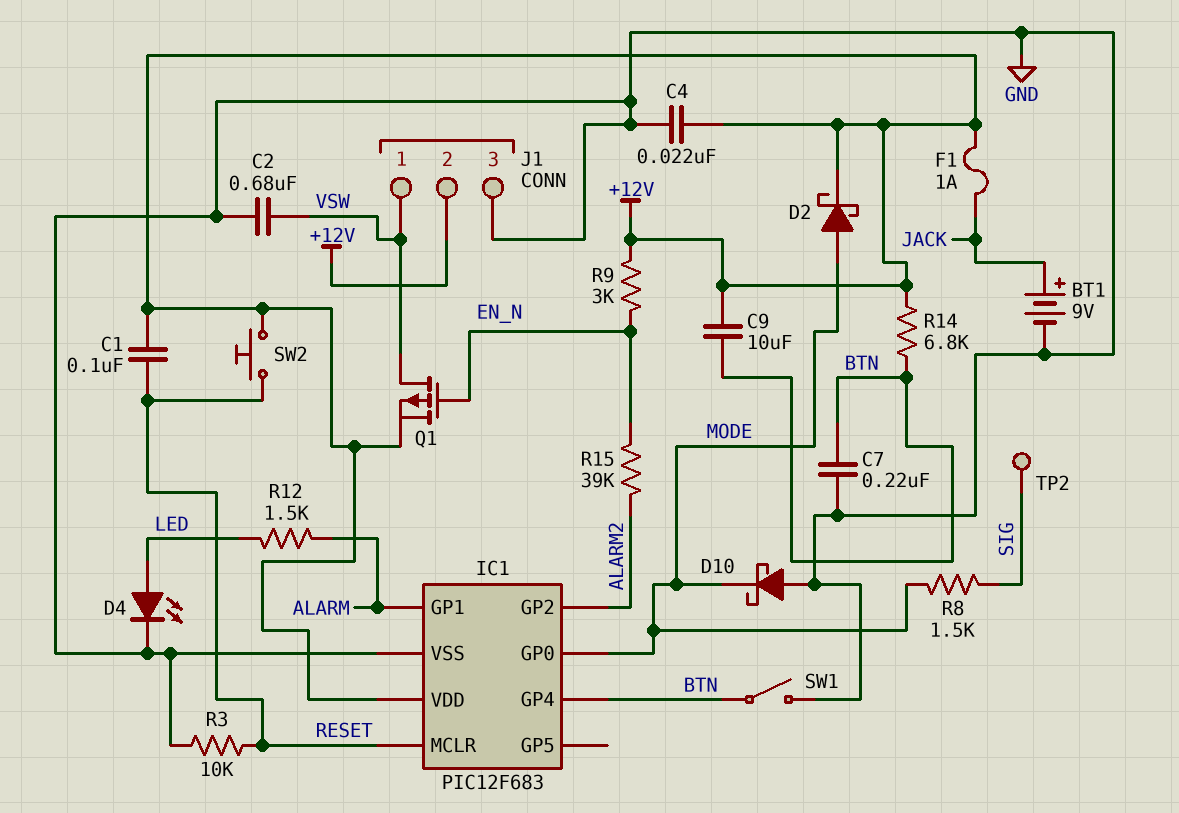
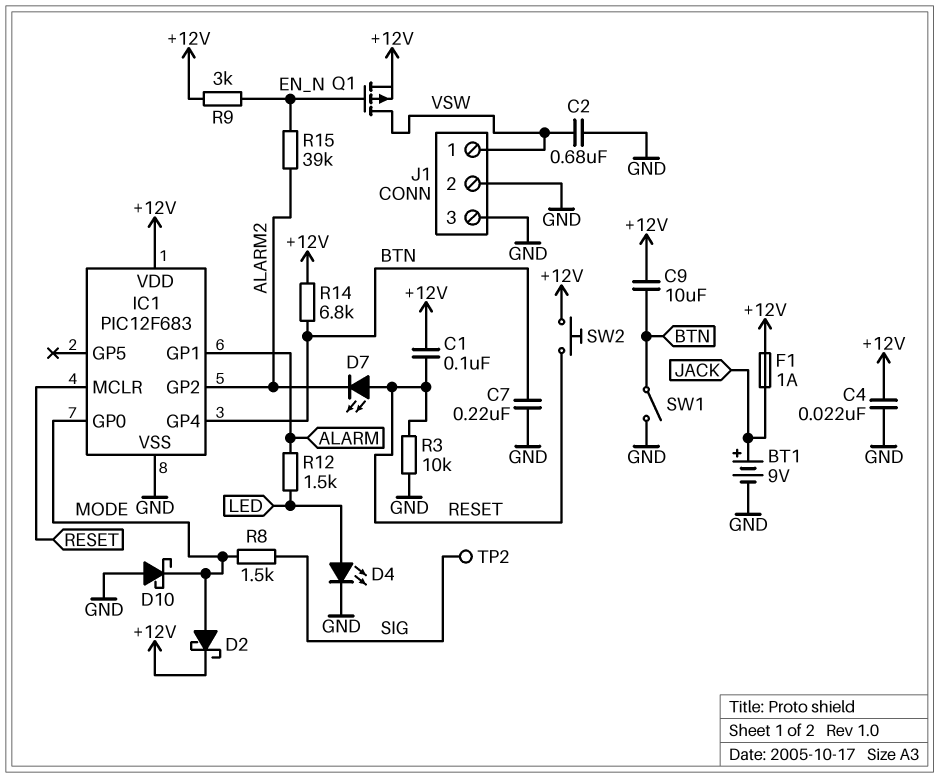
D7: none -> LED (A RESET, K ALARM2)
J1 pin 2: +12V -> GND

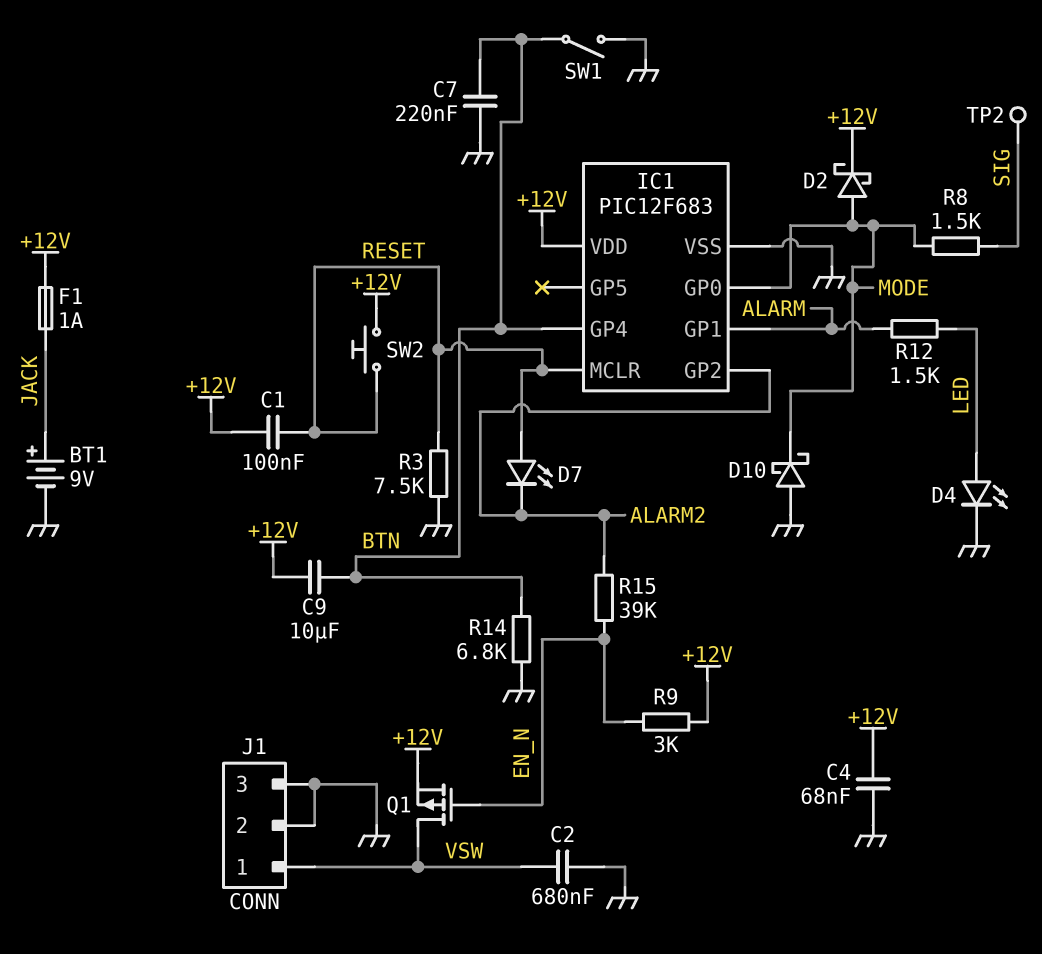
C4: 22nF (+12V, GND) -> 68nF (+12V, GND)
R3: 10k (GND, RESET) -> 7.5k (GND, RESET)
R14: 6.8k (+12V, BTN) -> 6.8k (BTN, GND)

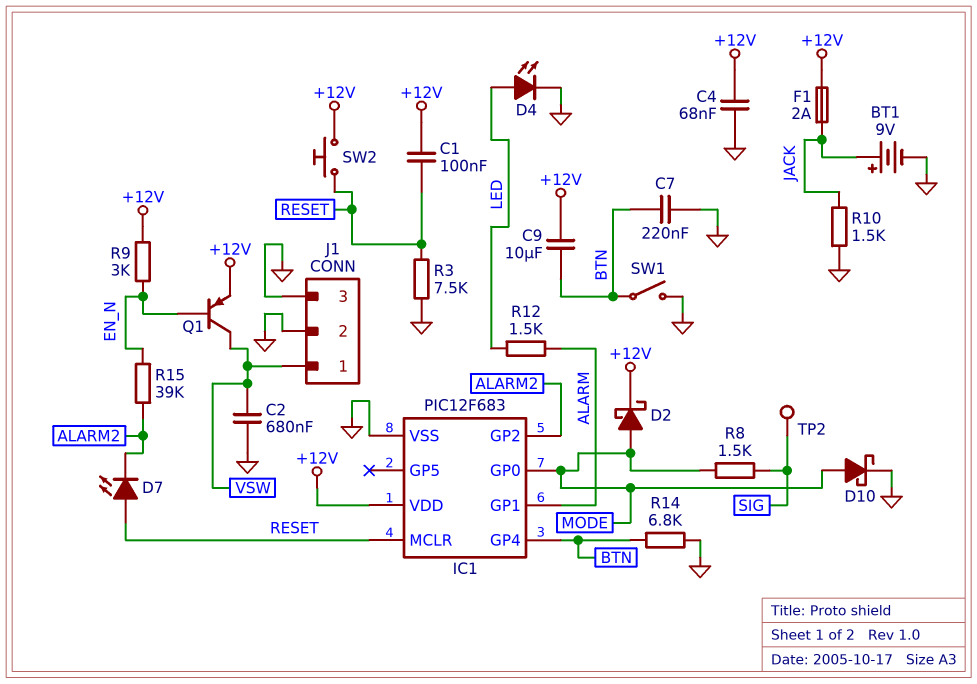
D10: schottky (A GND, K MODE) -> schottky (A MODE, K GND)
F1: 1A (+12V, JACK) -> 2A (+12V, JACK)
Q1: PMOS (G EN_N, D VSW, S +12V) -> PNP (B EN_N, C VSW, E +12V)
R10: none -> 1.5k (GND, JACK)

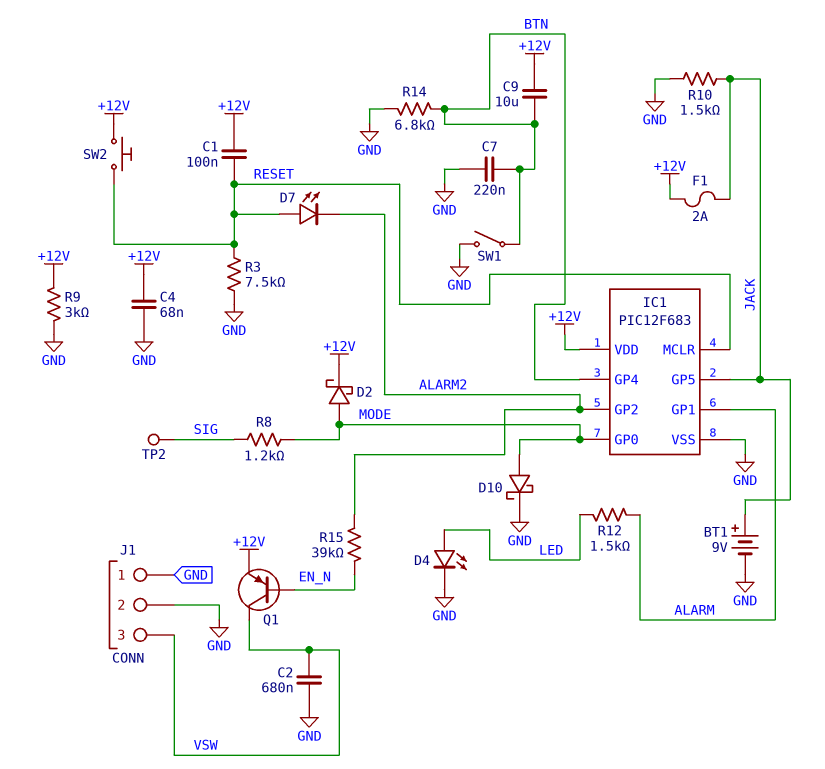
IC1 pin GP5: none -> JACK
J1 pin 1: VSW -> GND
J1 pin 3: GND -> VSW
R8: 1.5k (MODE, SIG) -> 1.2k (MODE, SIG)
R9: 3k (+12V, EN_N) -> 3k (+12V, GND)

